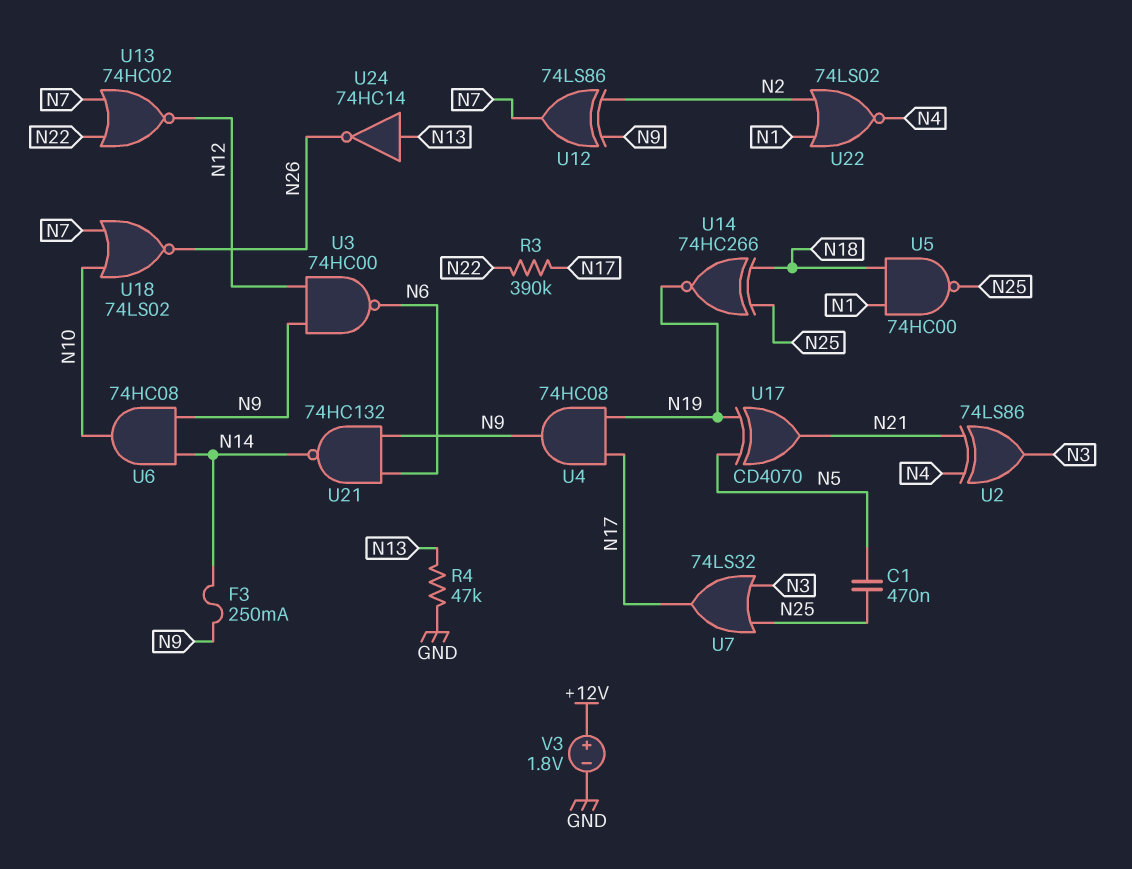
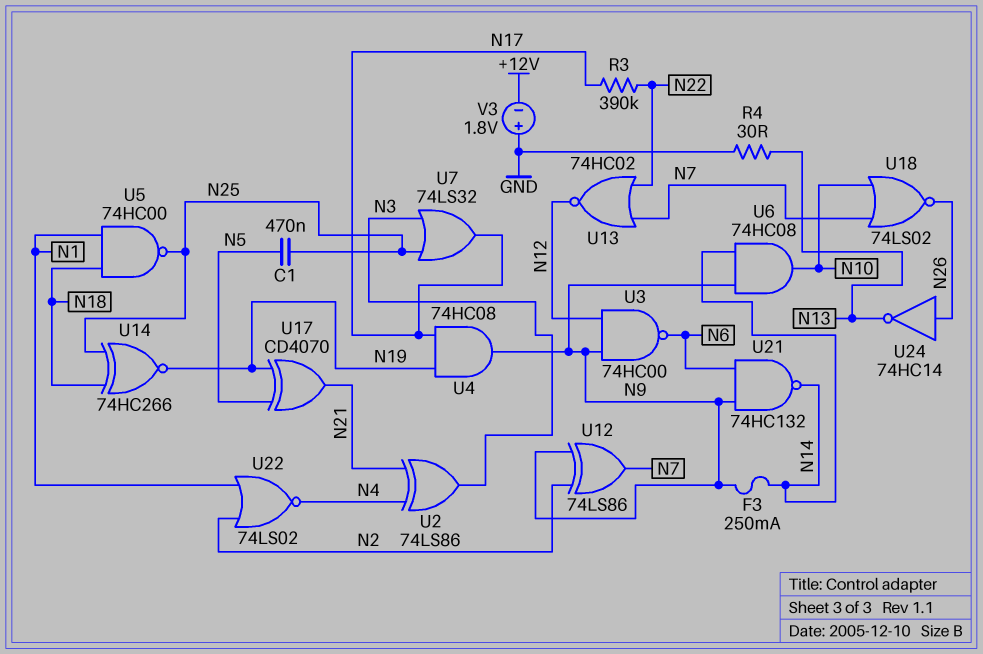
R4: 47k (GND, N13) -> 30 (GND, N13)
U24: NOT 74HC14 (in N13, out N26) -> NOT 74HC14 (in N26, out N13)
V3: 1.8V (plus +12V, minus GND) -> 1.8V (plus GND, minus +12V)

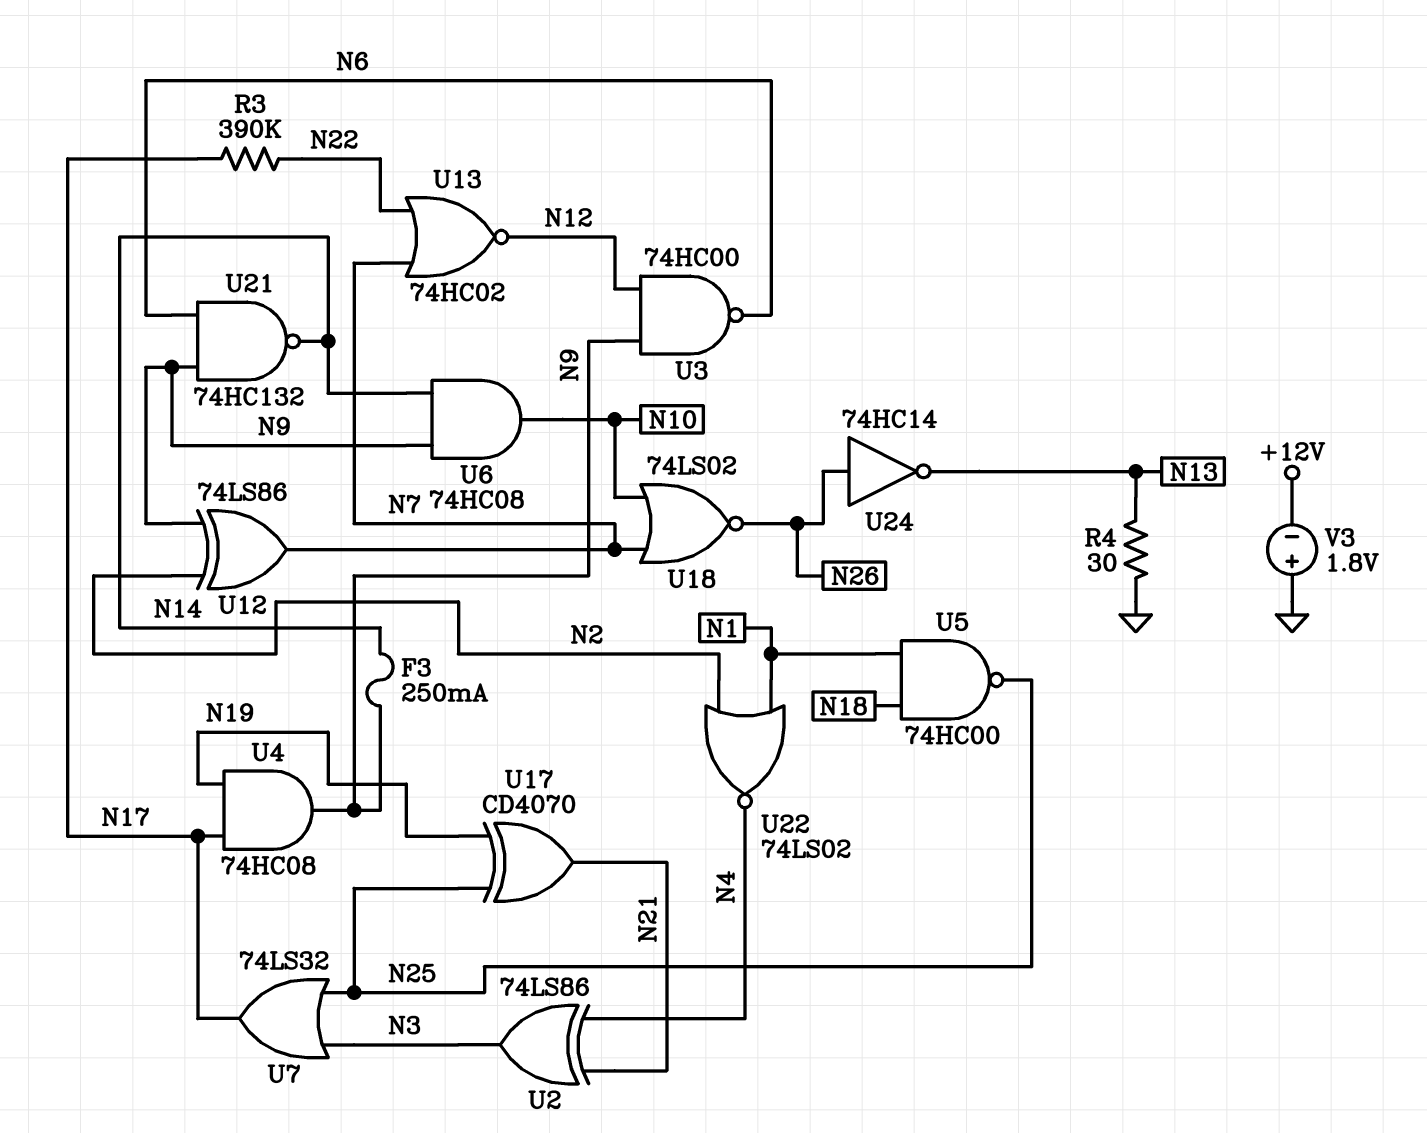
C1: 470nF (N5, N25) -> none
U14: XNOR 74HC266 (in N18, in N25, out N19) -> none
U17: XOR CD4070 (in N5, in N19, out N21) -> XOR CD4070 (in N19, in N25, out N21)

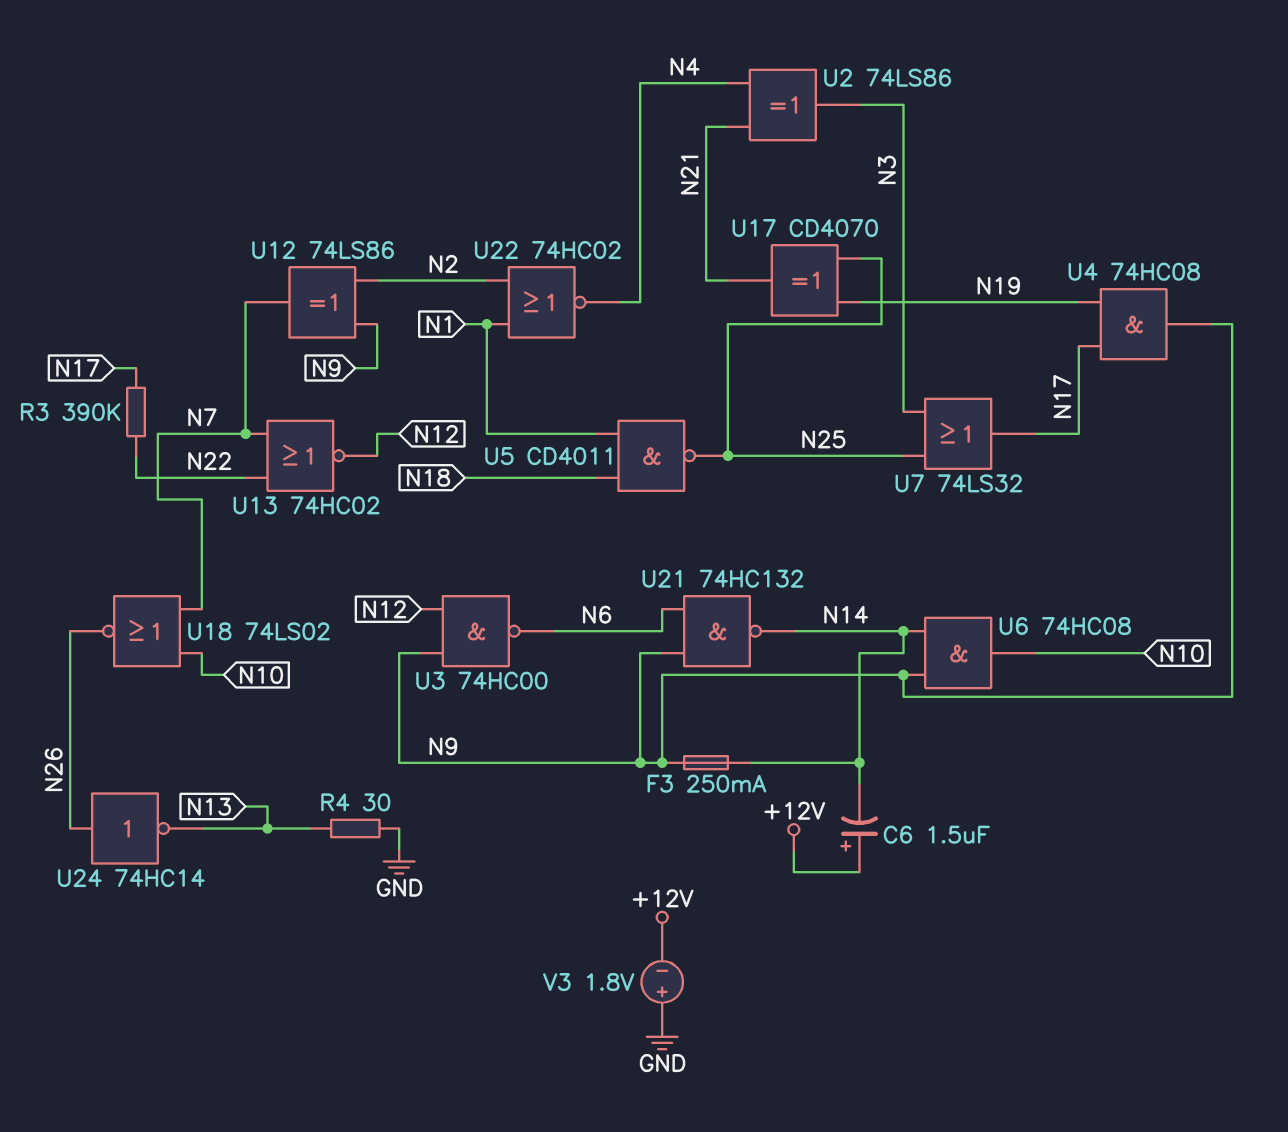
C6: none -> 1.5uF (plus +12V, minus N14)
U5: NAND 74HC00 (in N1, in N18, out N25) -> NAND CD4011 (in N1, in N18, out N25)
U22: NOR 74LS02 (in N1, in N2, out N4) -> NOR 74HC02 (in N1, in N2, out N4)

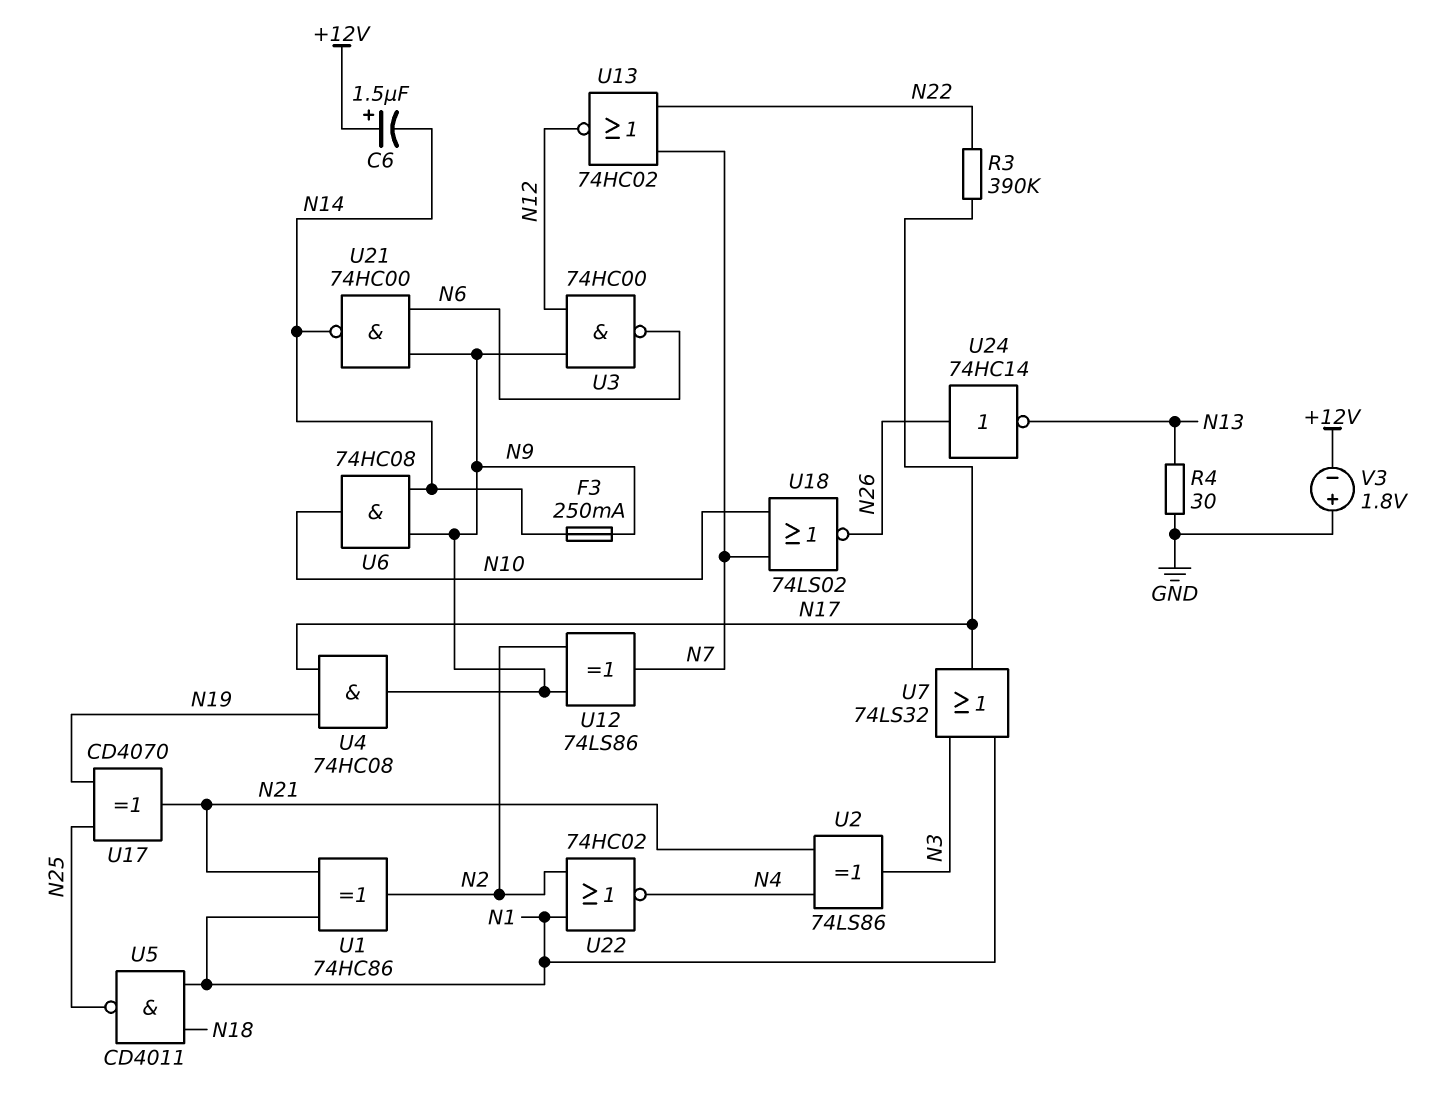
U1: none -> XOR 74HC86 (in N1, in N21, out N2)
U7: OR 74LS32 (in N3, in N25, out N17) -> OR 74LS32 (in N1, in N3, out N17)
U21: NAND 74HC132 (in N6, in N9, out N14) -> NAND 74HC00 (in N6, in N9, out N14)

